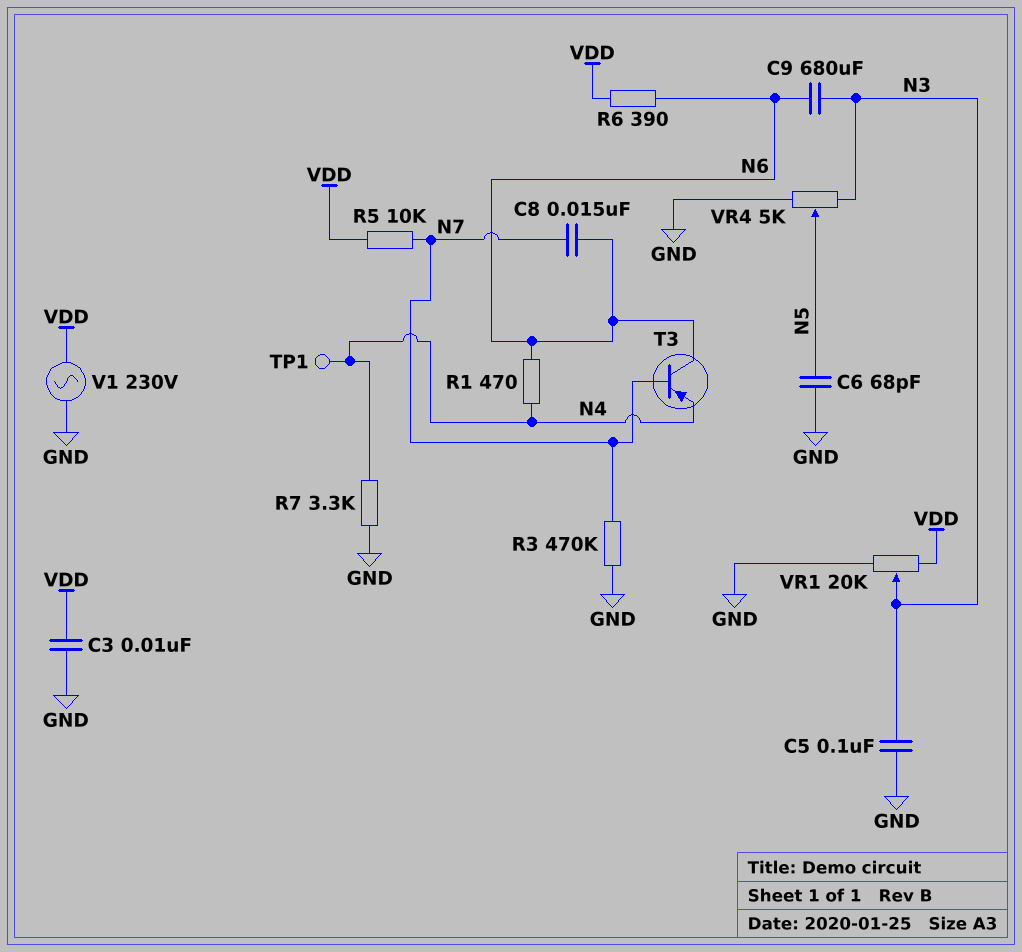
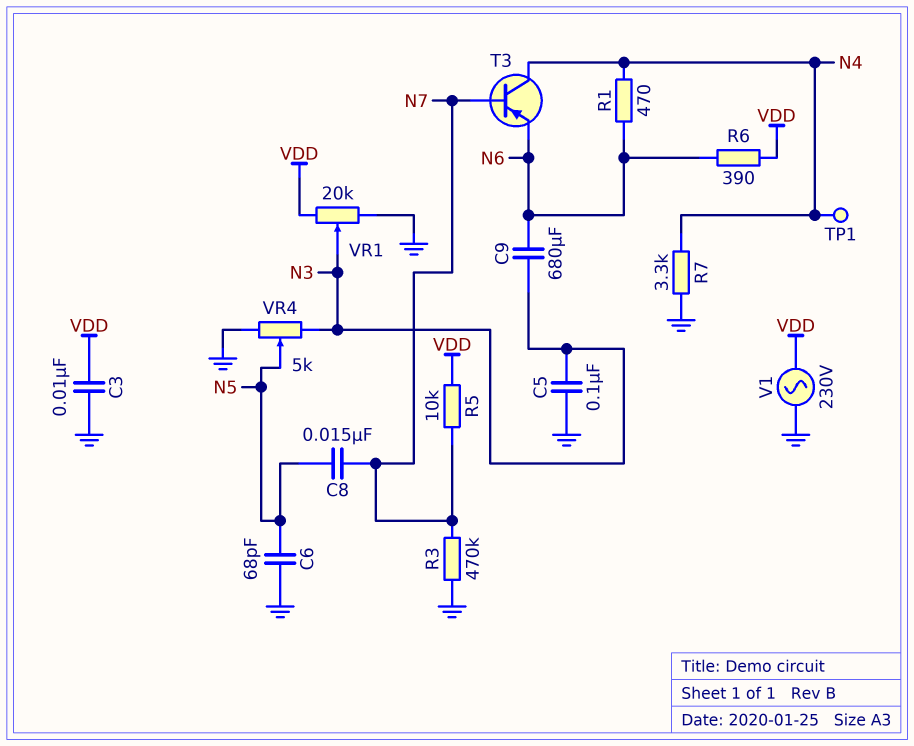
C8: 15nF (N6, N7) -> 15nF (N5, N7)
T3: PNP (B N7, C N6, E N4) -> PNP (B N7, C N4, E N6)

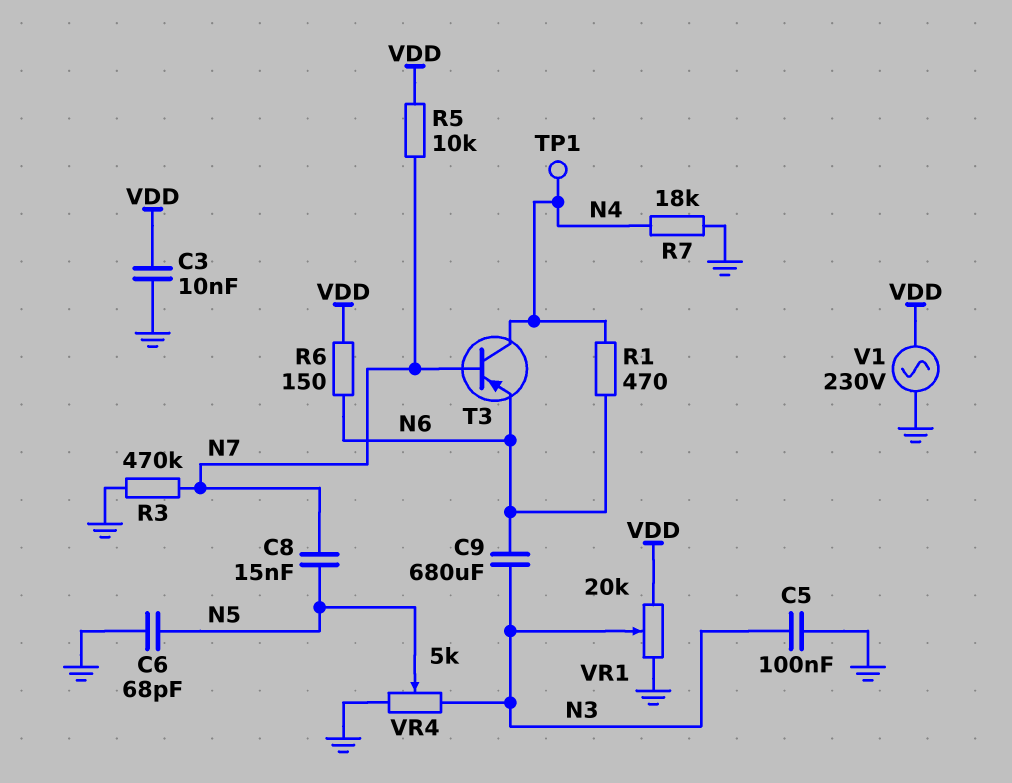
R6: 390 (N6, VDD) -> 150 (N6, VDD)
R7: 3.3k (GND, N4) -> 18k (GND, N4)

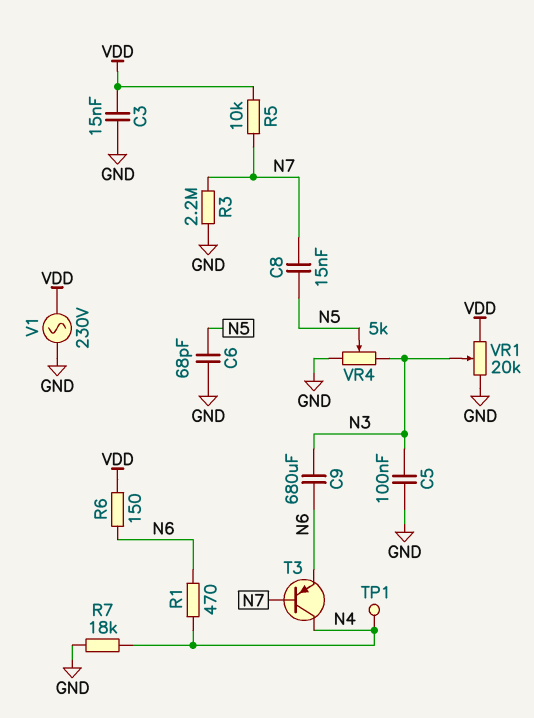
C3: 10nF (GND, VDD) -> 15nF (GND, VDD)
R3: 470k (GND, N7) -> 2.2M (GND, N7)

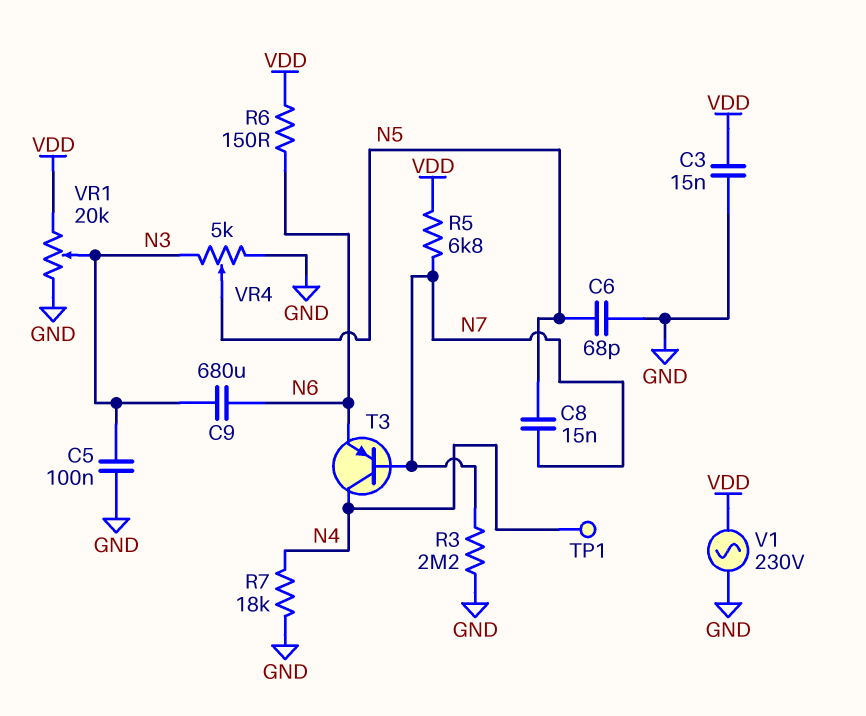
R1: 470 (N4, N6) -> none
R5: 10k (N7, VDD) -> 6.8k (N7, VDD)

